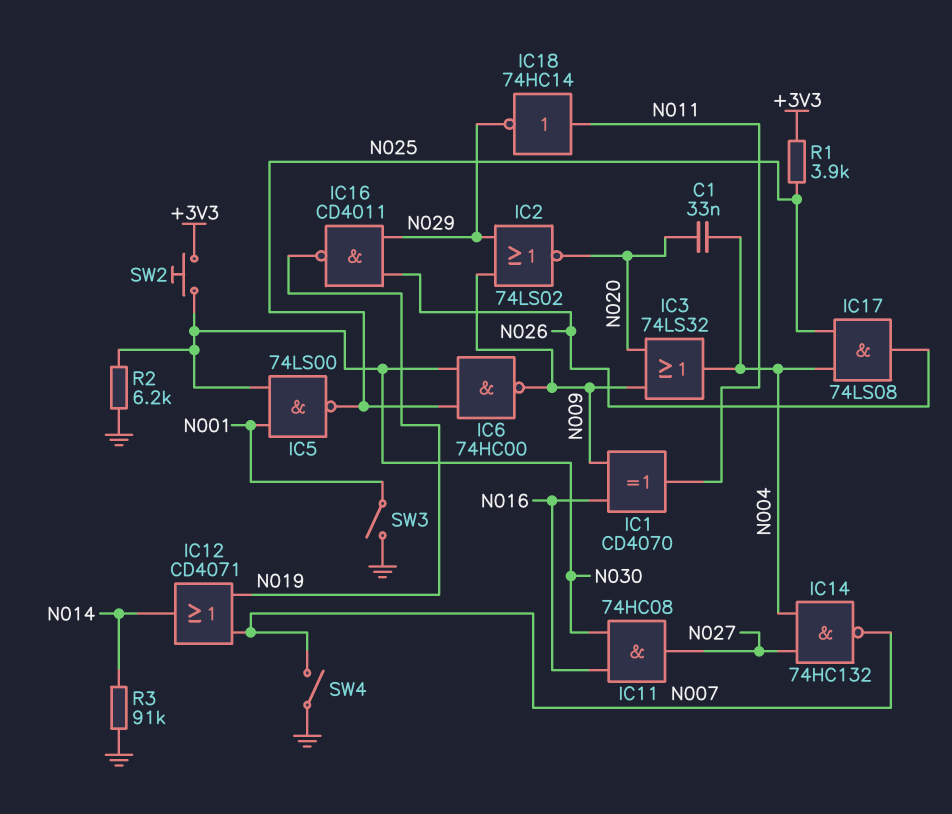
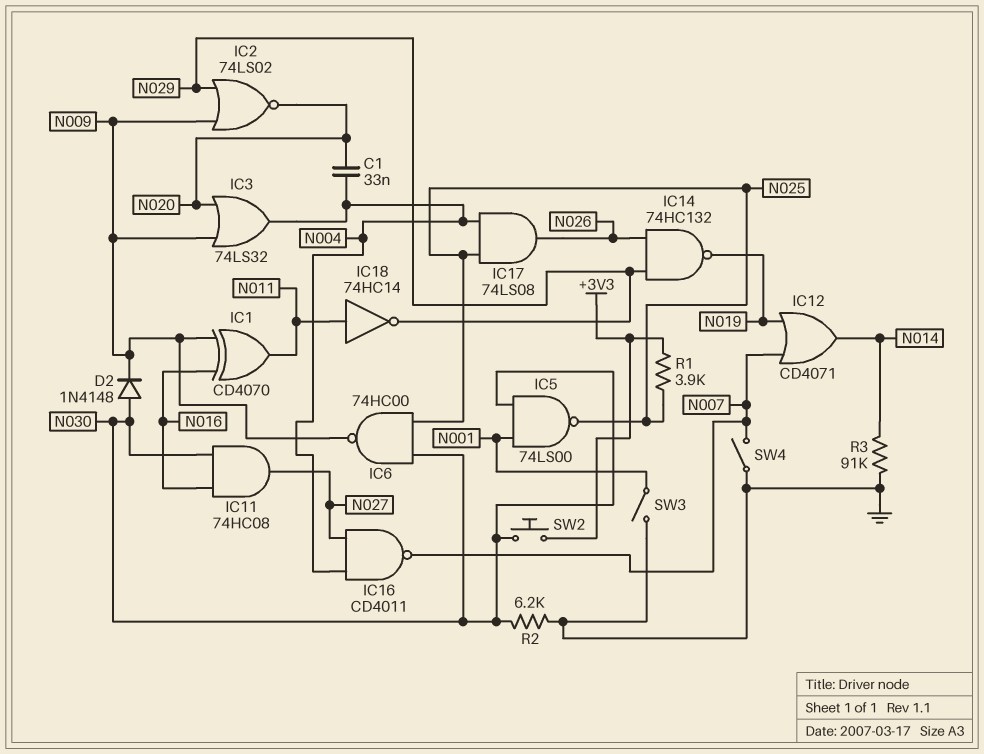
D2: none -> diode 1N4148 (A N030, K N009)
IC14: NAND 74HC132 (in N004, in N027, out N007) -> NAND 74HC132 (in N026, in N029, out N019)
IC16: NAND CD4011 (in N026, in N029, out N019) -> NAND CD4011 (in N004, in N027, out N007)

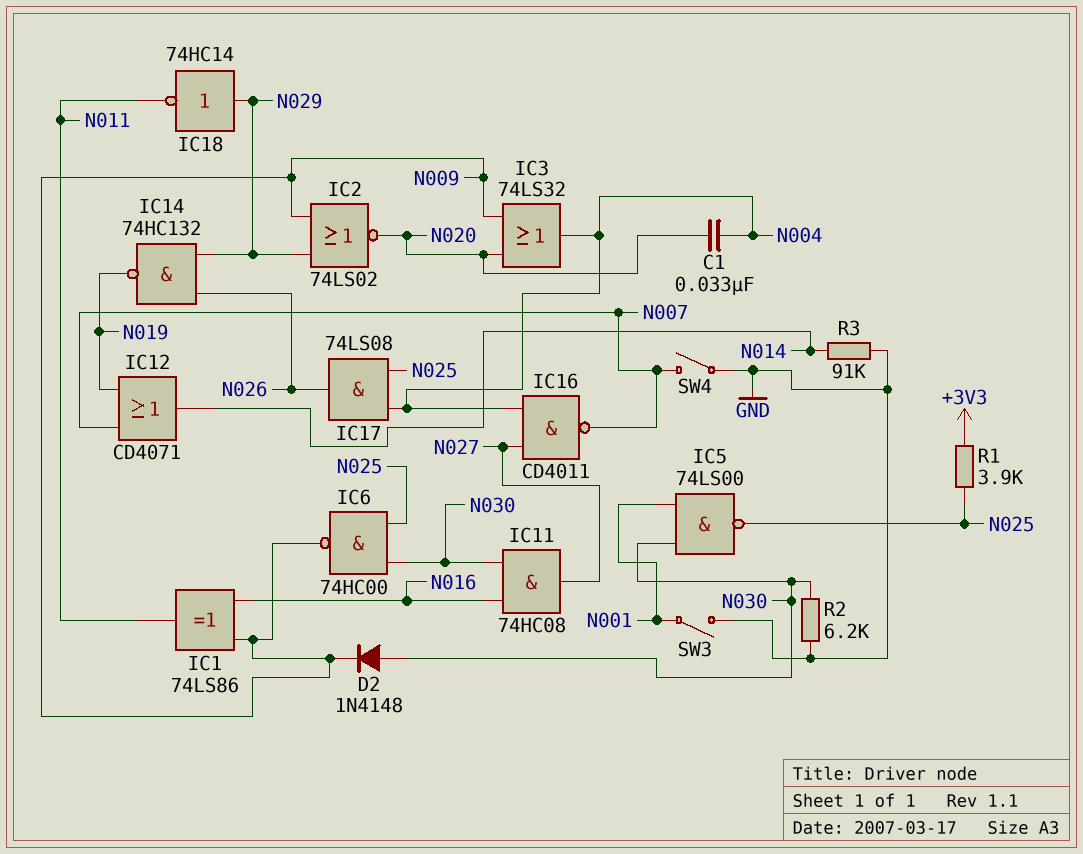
IC1: XOR CD4070 (in N009, in N016, out N011) -> XOR 74LS86 (in N009, in N016, out N011)
IC18: NOT 74HC14 (in N011, out N029) -> NOT 74HC14 (in N029, out N011)
SW2: button (+3V3, N030) -> none

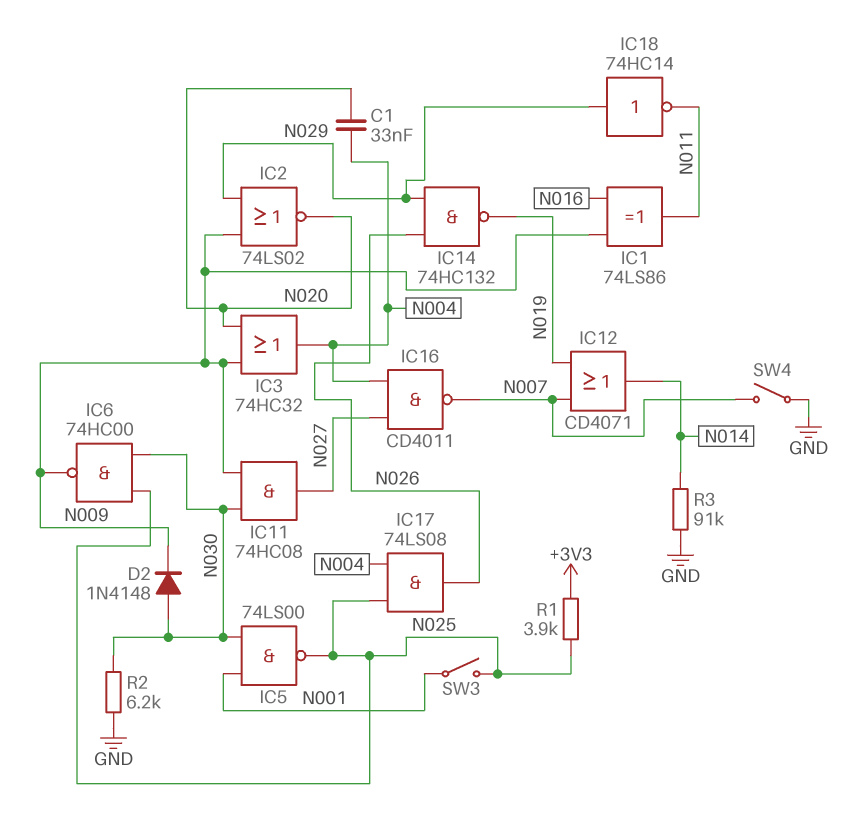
IC3: OR 74LS32 (in N009, in N020, out N004) -> OR 74HC32 (in N009, in N020, out N004)
IC11: AND 74HC08 (in N016, in N030, out N027) -> AND 74HC08 (in N009, in N030, out N027)
SW3: switch (GND, N001) -> switch (N001, N025)

